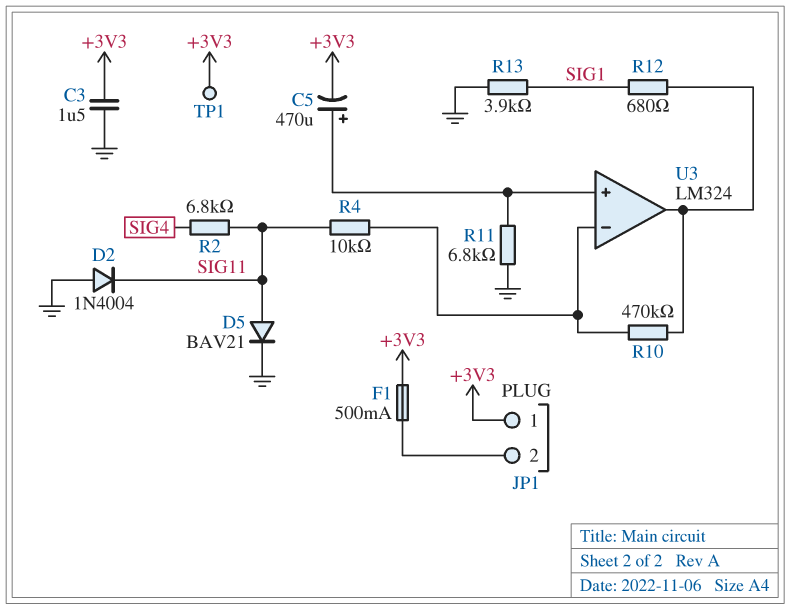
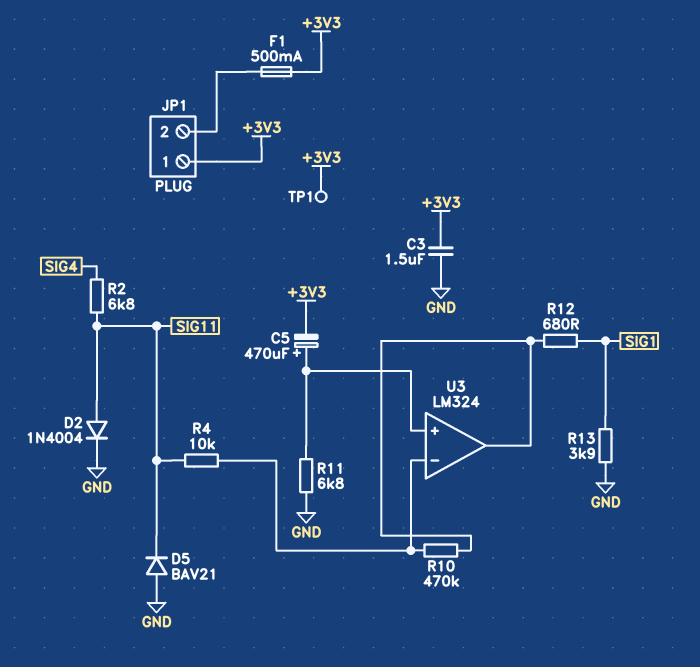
D2: diode 1N4004 (A GND, K SIG11) -> diode 1N4004 (A SIG11, K GND)
D5: diode BAV21 (A SIG11, K GND) -> diode BAV21 (A GND, K SIG11)

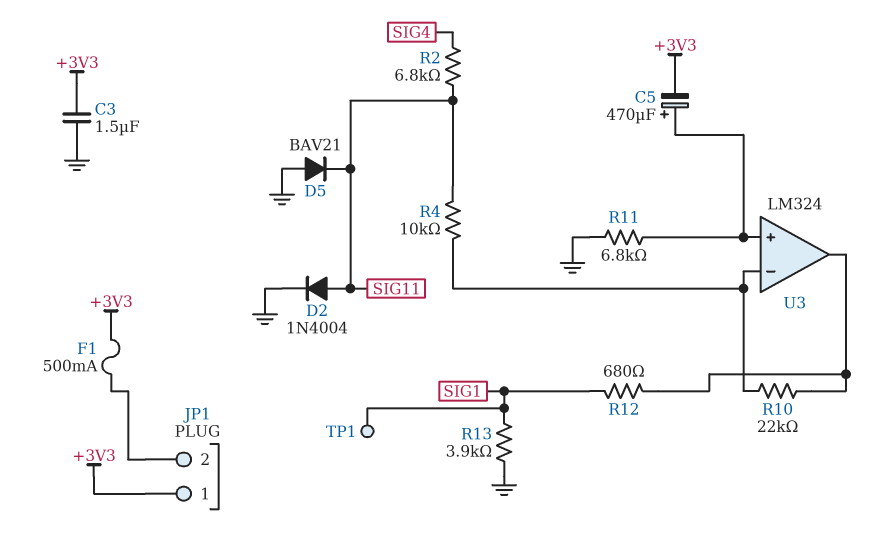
R10: 470k (U3/in-, U3/out) -> 22k (U3/in-, U3/out)
TP1: test point (+3V3) -> test point (SIG1)

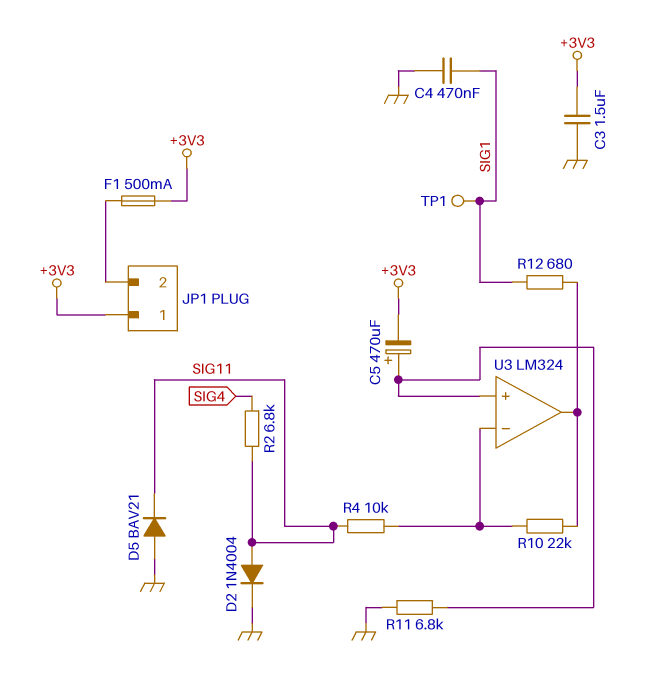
C4: none -> 470nF (GND, SIG1)
R13: 3.9k (GND, SIG1) -> none

